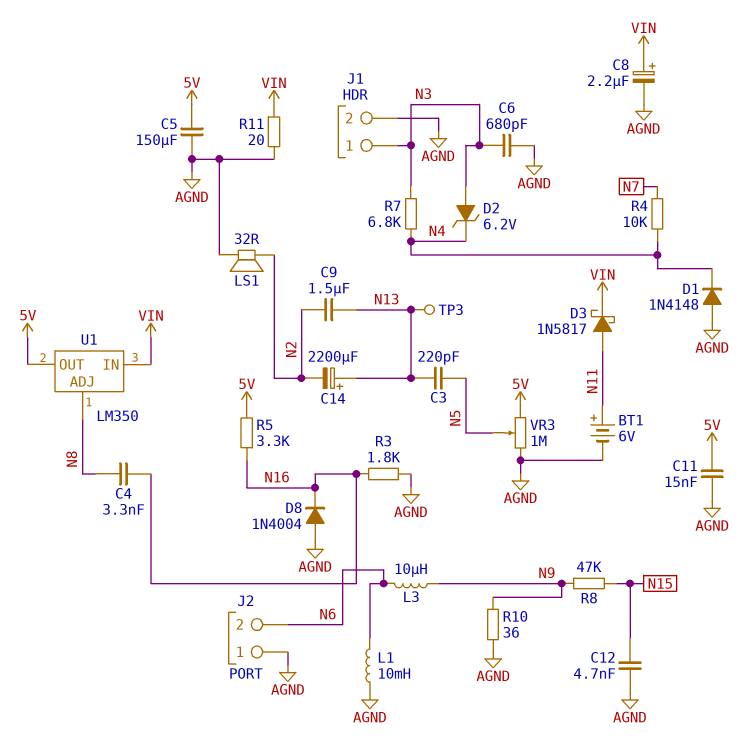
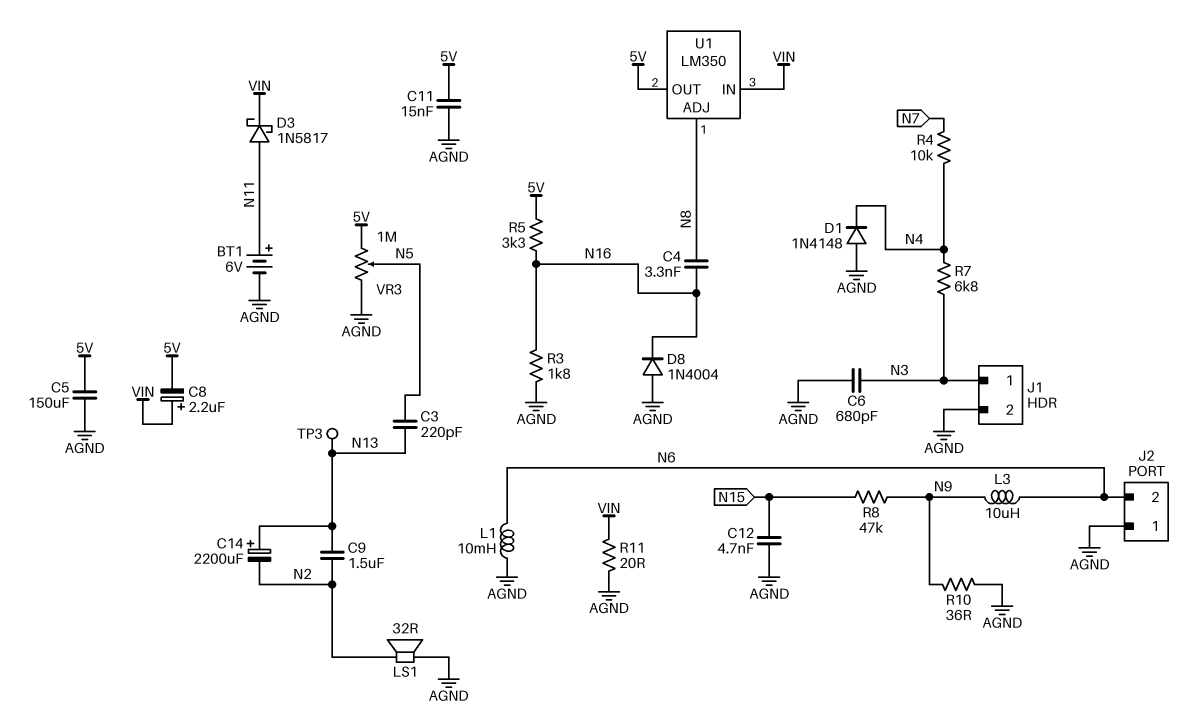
C8: 2.2uF (plus VIN, minus AGND) -> 2.2uF (plus VIN, minus 5V)
D2: zener 6.2V (A N3, K N4) -> none

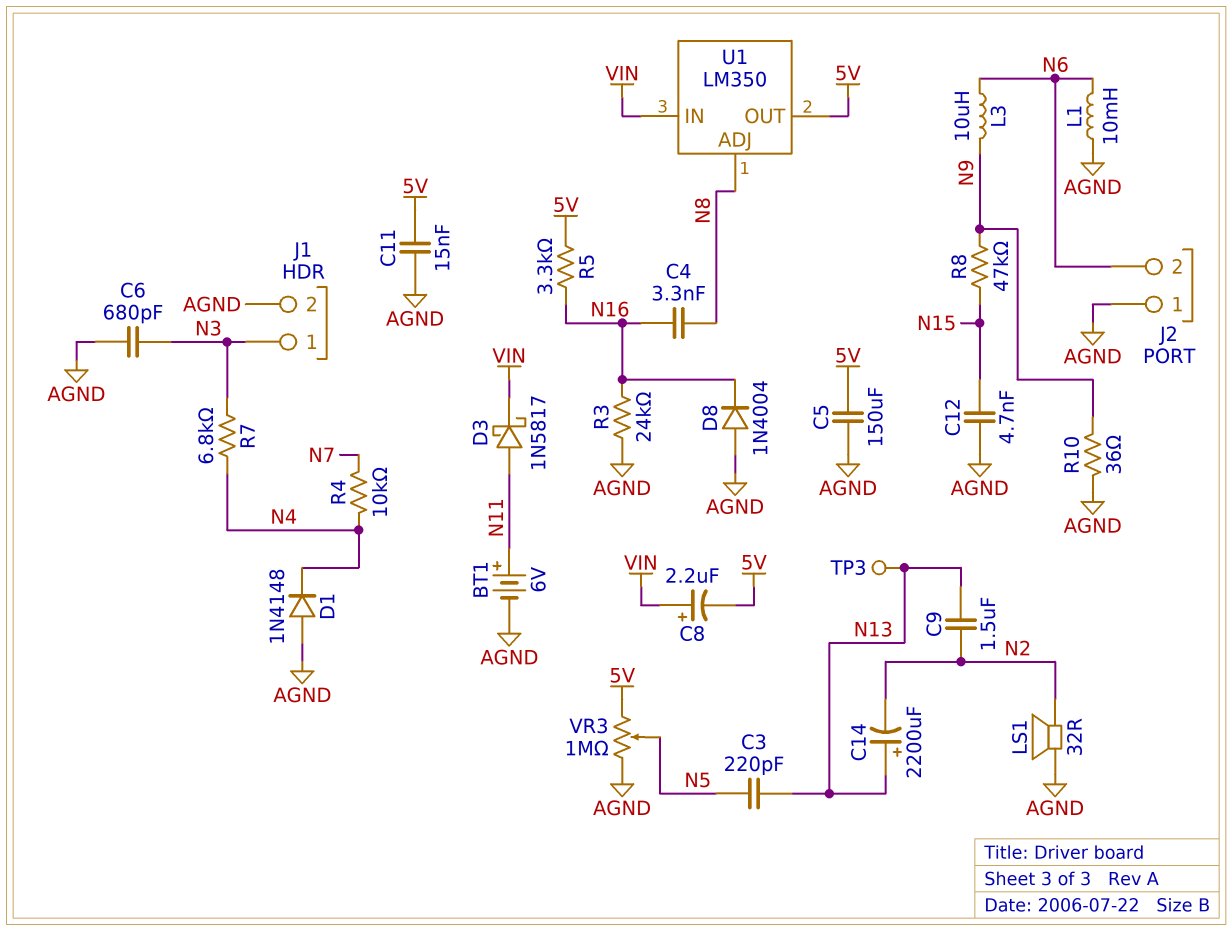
R3: 1.8k (AGND, N16) -> 24k (AGND, N16)
R11: 20 (AGND, VIN) -> none

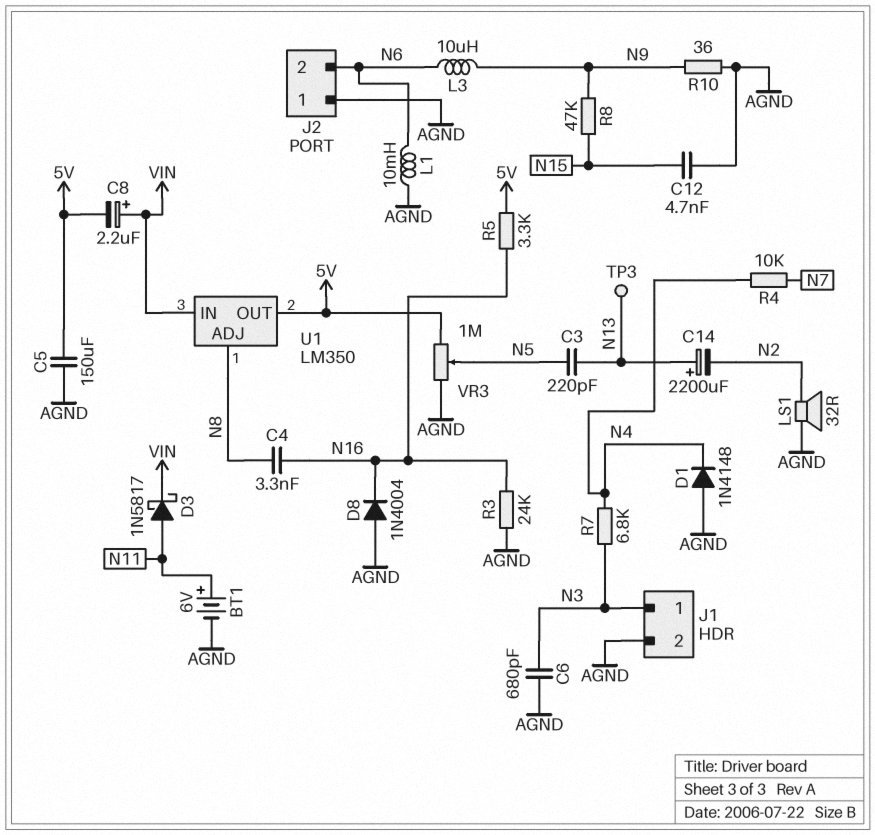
C9: 1.5uF (N2, N13) -> none
C11: 15nF (5V, AGND) -> none

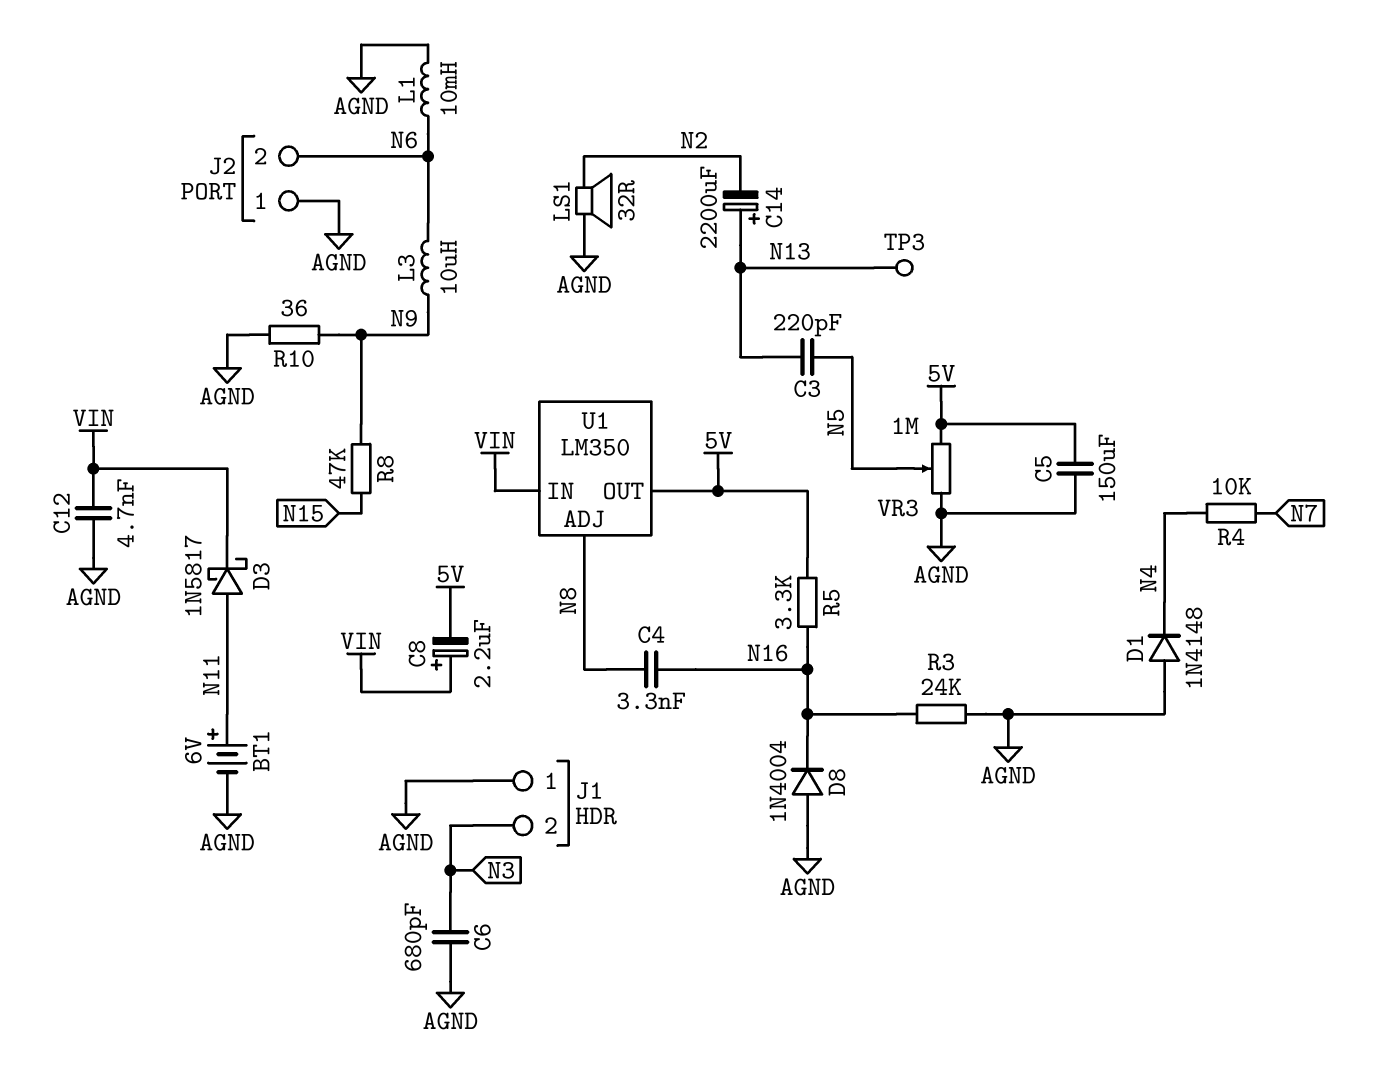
C12: 4.7nF (AGND, N15) -> 4.7nF (AGND, VIN)
J1 pin 1: N3 -> AGND
J1 pin 2: AGND -> N3
R7: 6.8k (N3, N4) -> none

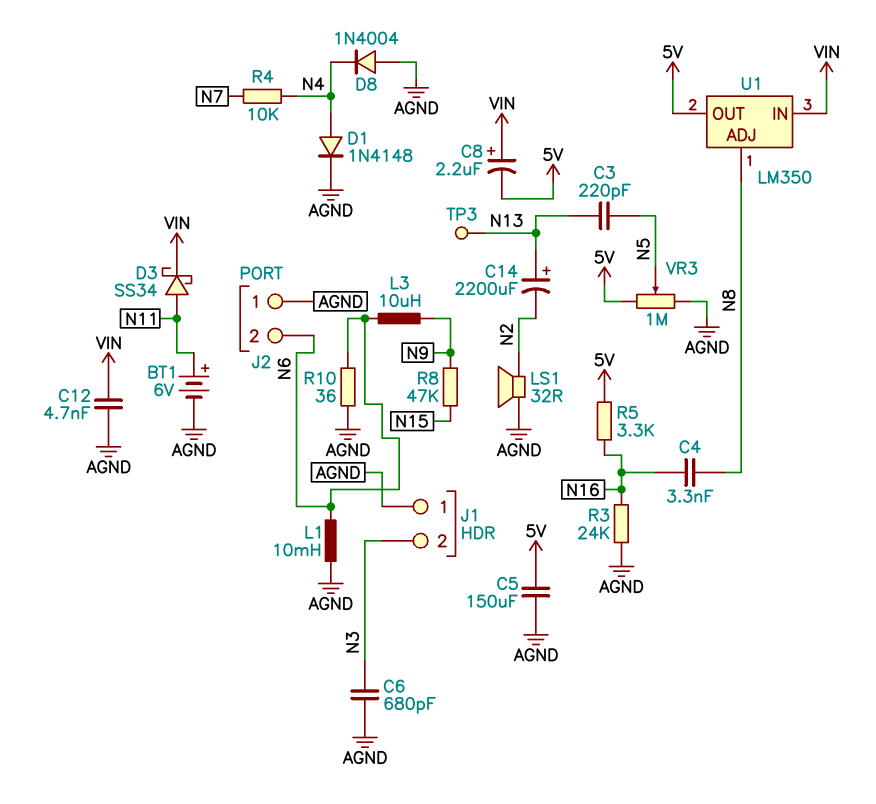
D1: diode 1N4148 (A AGND, K N4) -> diode 1N4148 (A N4, K AGND)
D3: schottky 1N5817 (A N11, K VIN) -> schottky SS34 (A N11, K VIN)
D8: diode 1N4004 (A AGND, K N16) -> diode 1N4004 (A AGND, K N4)
R10: 36 (AGND, N9) -> 36 (AGND, N6)

